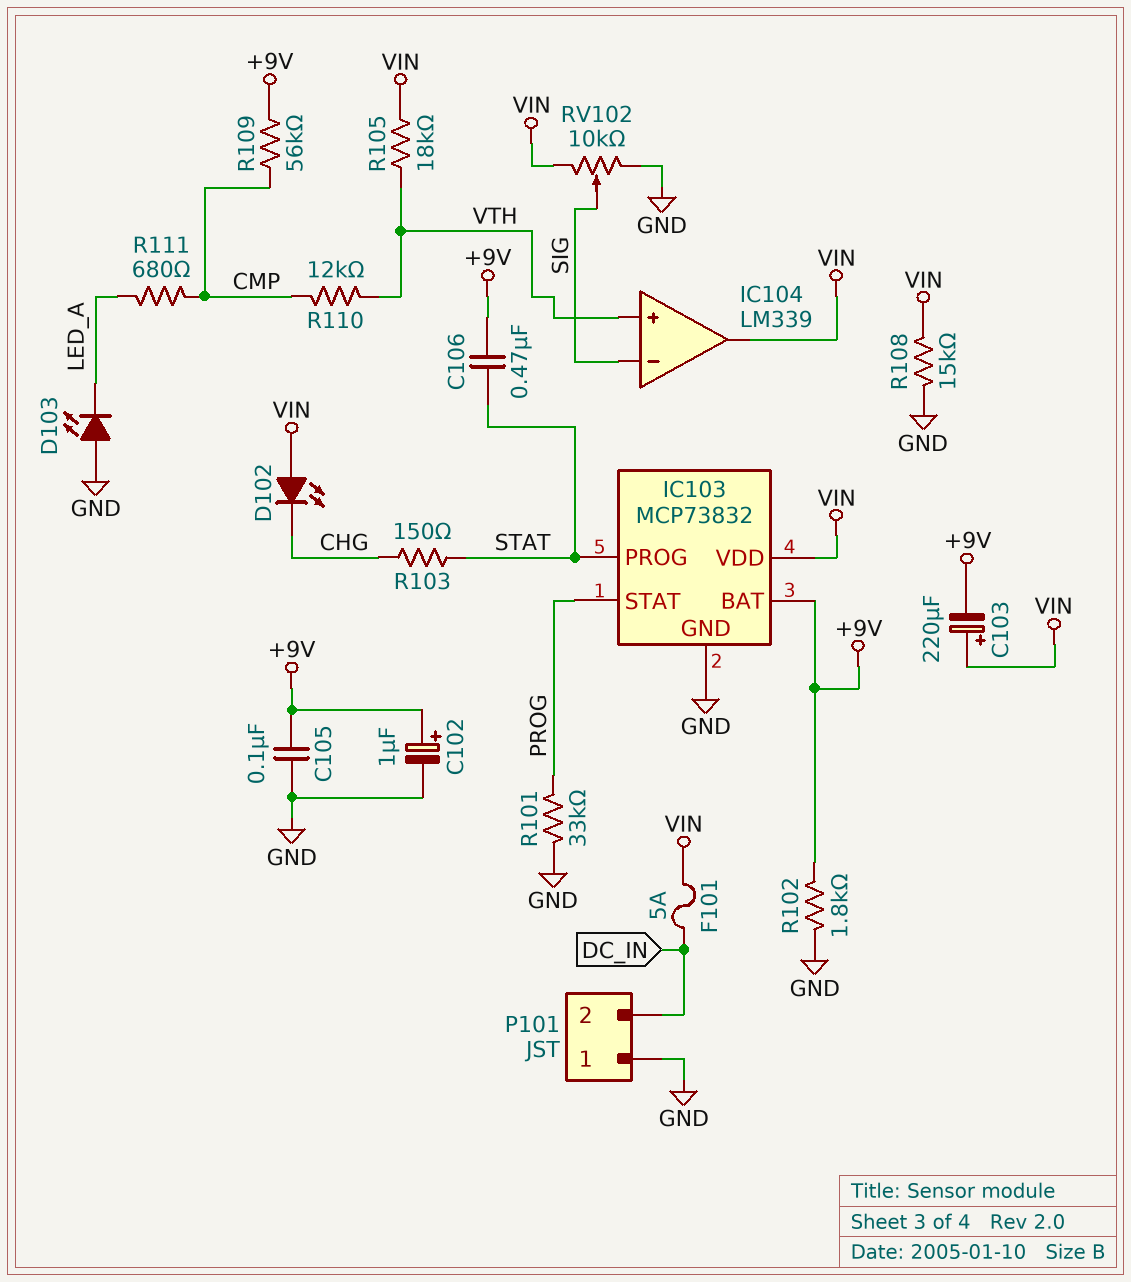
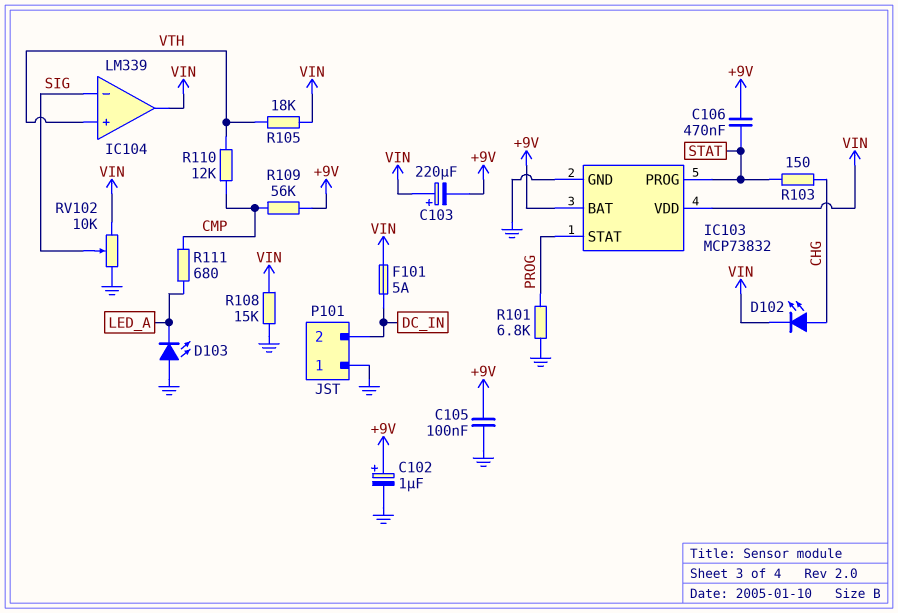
D102: LED (A VIN, K CHG) -> LED (A CHG, K VIN)
R101: 33k (GND, PROG) -> 6.8k (GND, PROG)
R102: 1.8k (+9V, GND) -> none

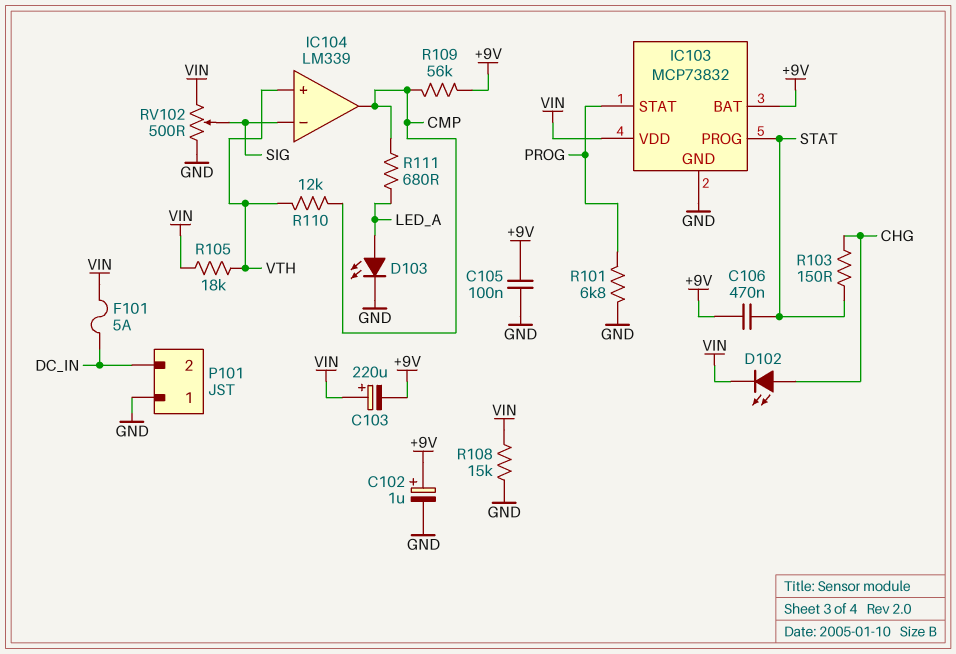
D103: LED (A GND, K LED_A) -> LED (A LED_A, K GND)
IC104 pin out: VIN -> CMP
RV102: 10k (GND, VIN, wiper SIG) -> 500 (GND, VIN, wiper SIG)

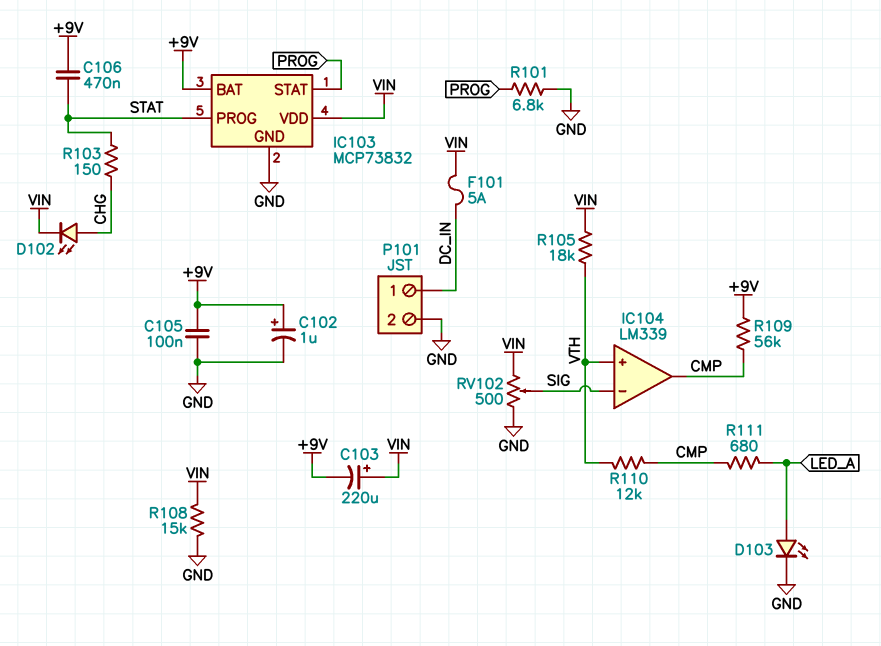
P101 pin 1: GND -> DC_IN
P101 pin 2: DC_IN -> GND

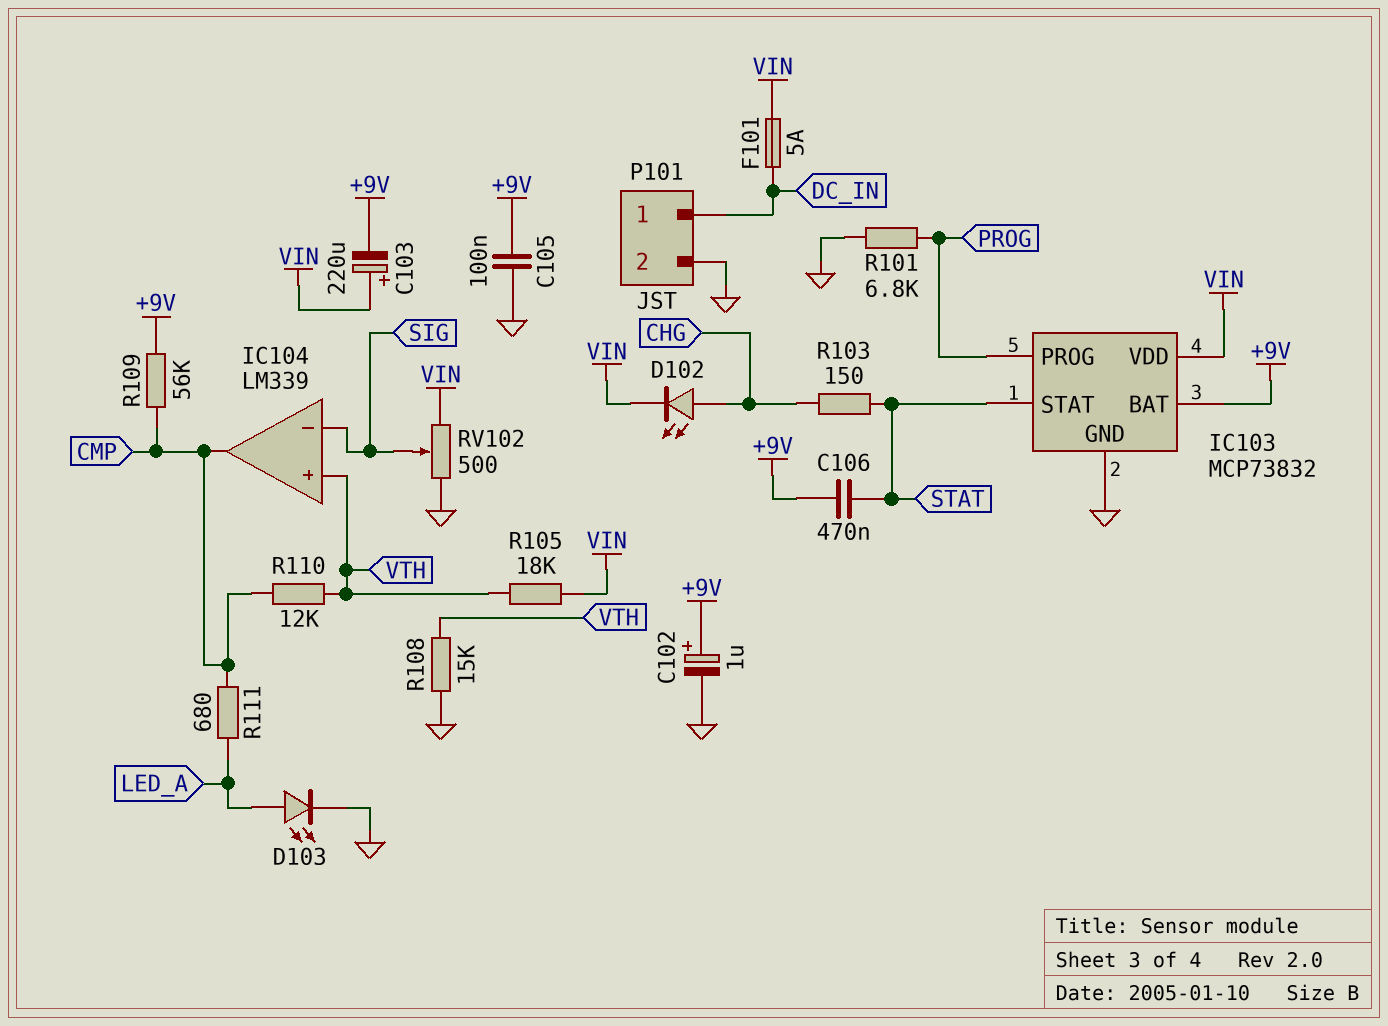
IC103 pin PROG: STAT -> PROG
IC103 pin STAT: PROG -> STAT
R108: 15k (GND, VIN) -> 15k (GND, VTH)

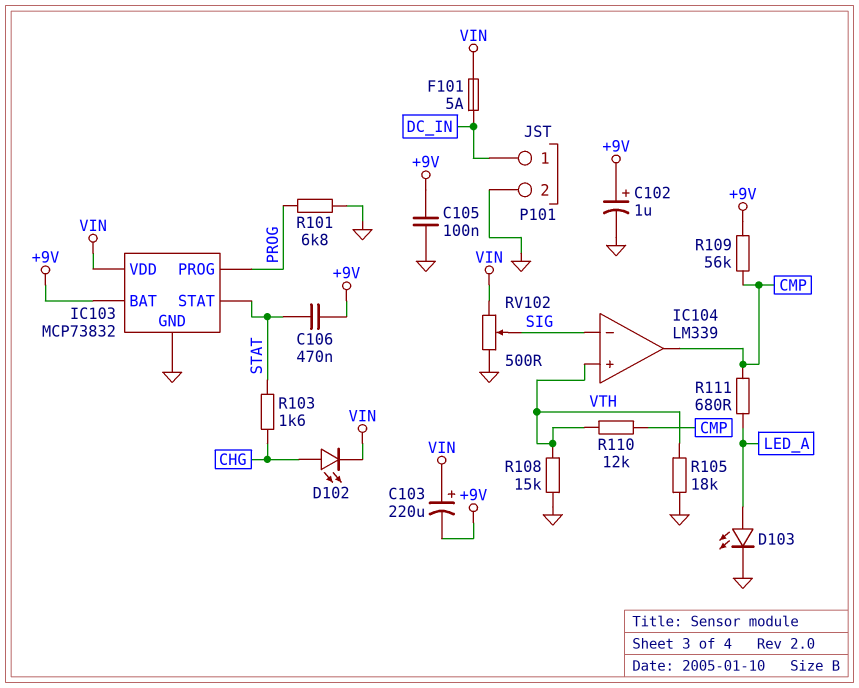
R103: 150 (CHG, STAT) -> 1.6k (CHG, STAT)
R105: 18k (VIN, VTH) -> 18k (GND, VTH)

